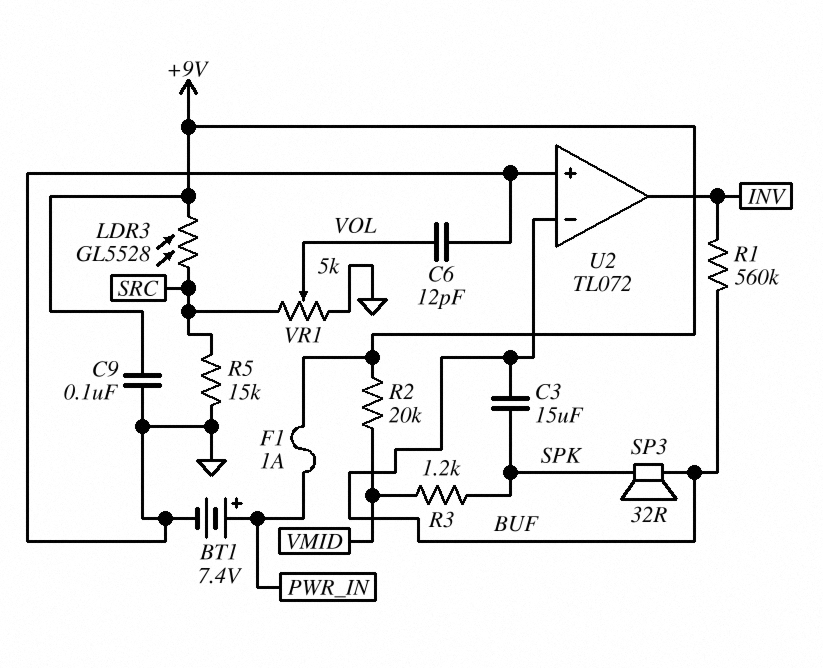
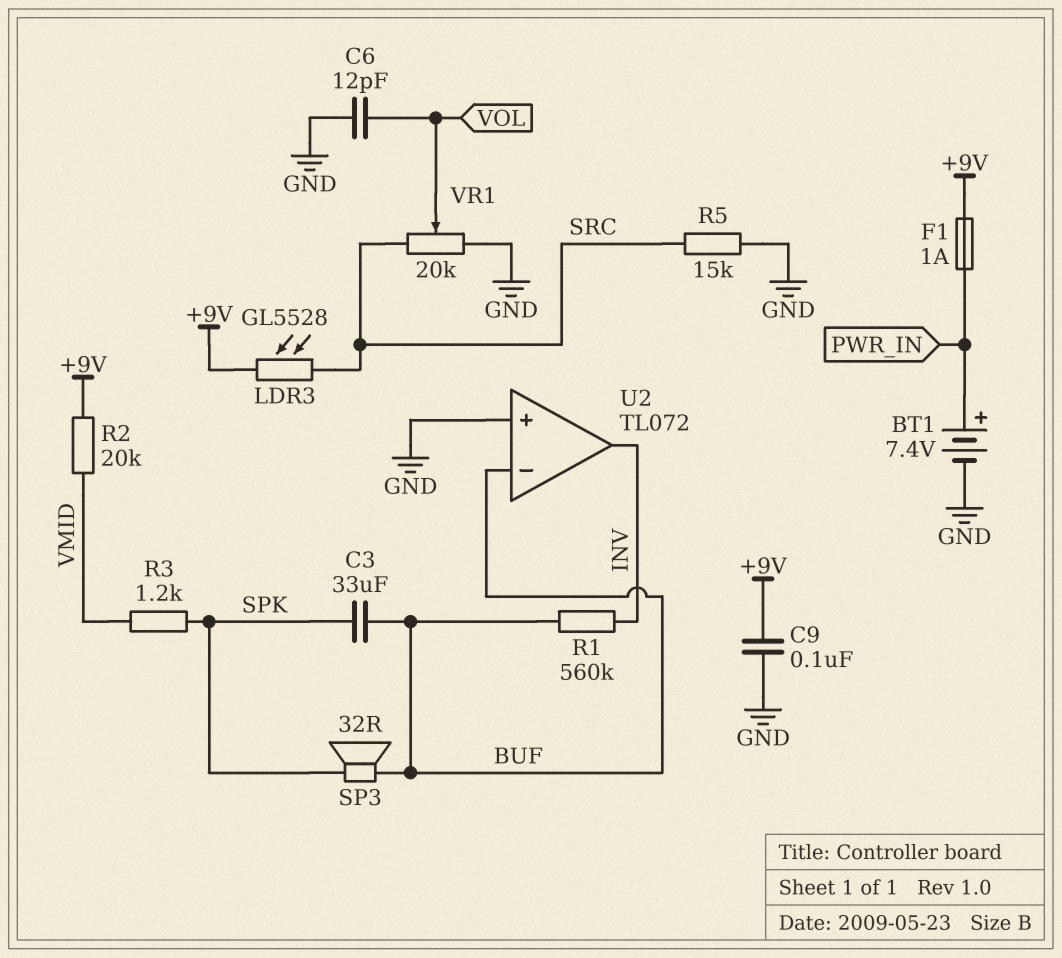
C3: 15uF (BUF, SPK) -> 33uF (BUF, SPK)
VR1: 5k (GND, SRC, wiper VOL) -> 20k (GND, SRC, wiper VOL)

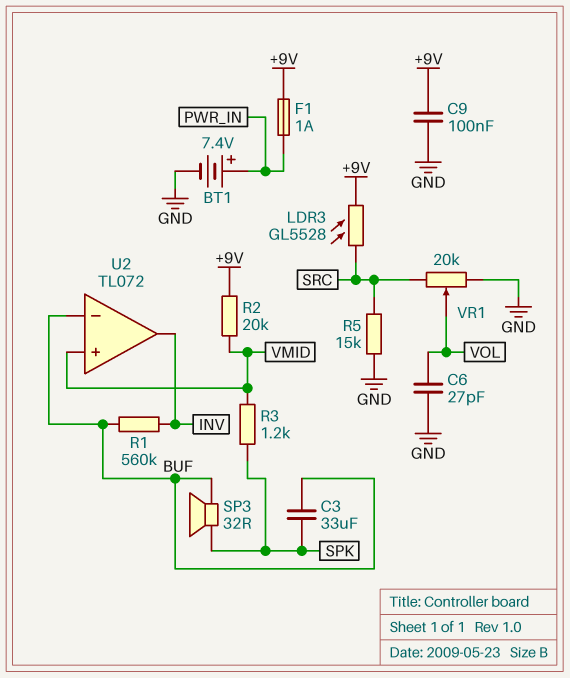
C6: 12pF (GND, VOL) -> 27pF (GND, VOL)
U2 pin in+: GND -> VMID

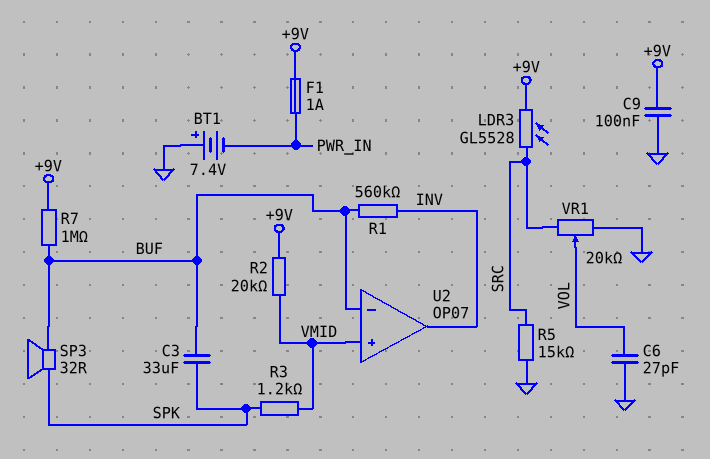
BT1: 7.4V (plus PWR_IN, minus GND) -> 7.4V (plus GND, minus PWR_IN)
R7: none -> 1M (+9V, BUF)
U2: TL072 -> OP07

